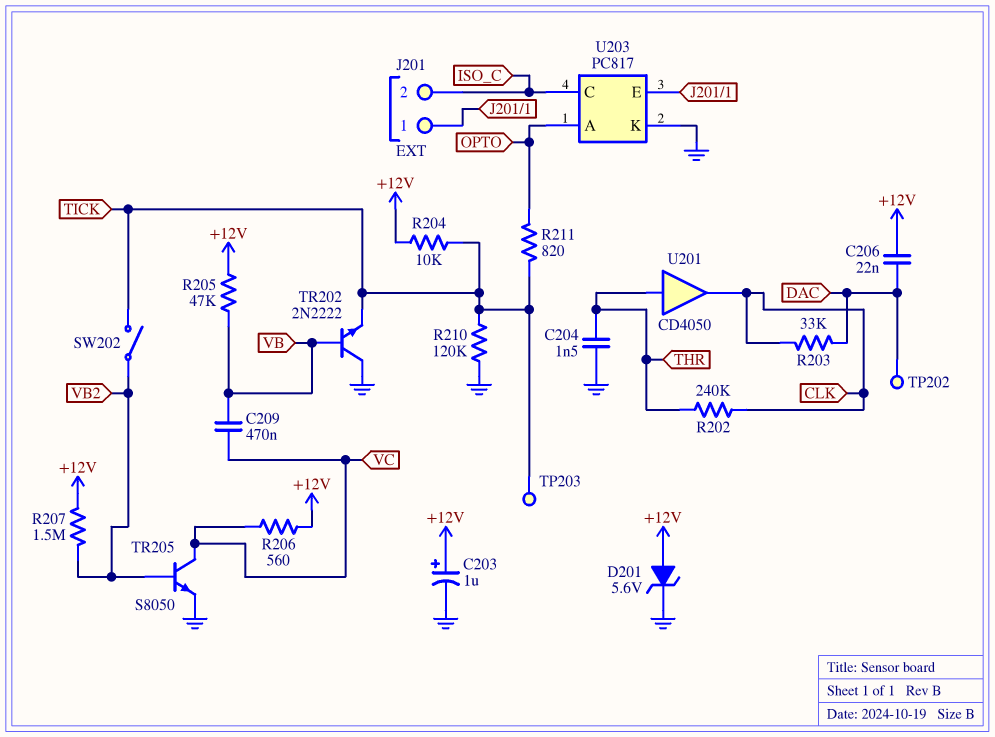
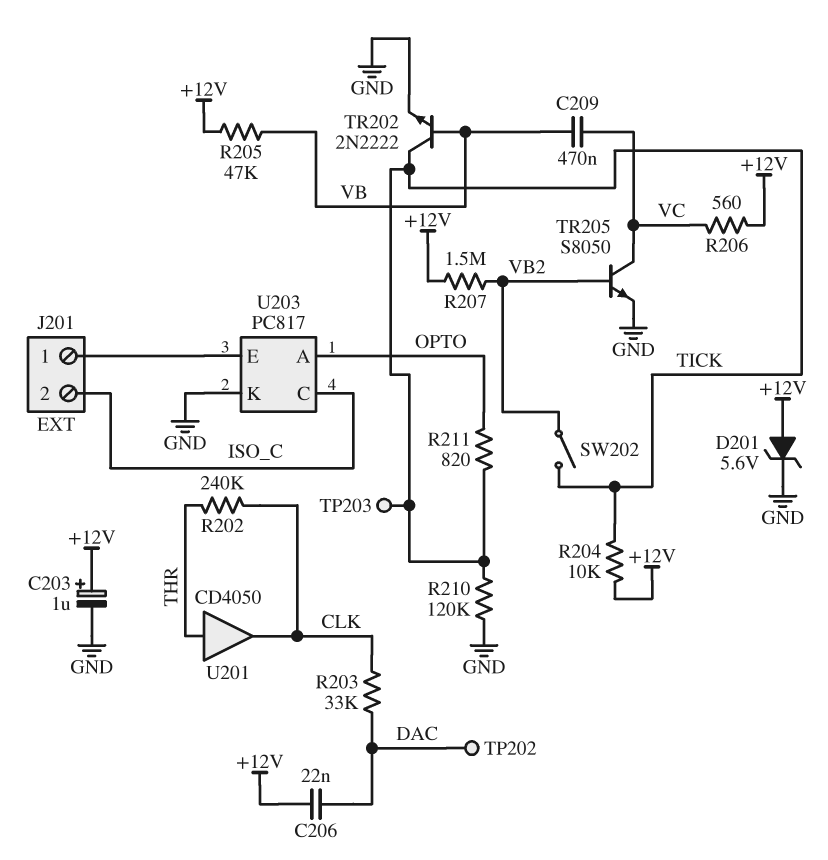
C204: 1.5nF (GND, THR) -> none
TR202: NPN 2N2222 (B VB, C GND, E TICK) -> NPN 2N2222 (B VB, C TICK, E GND)

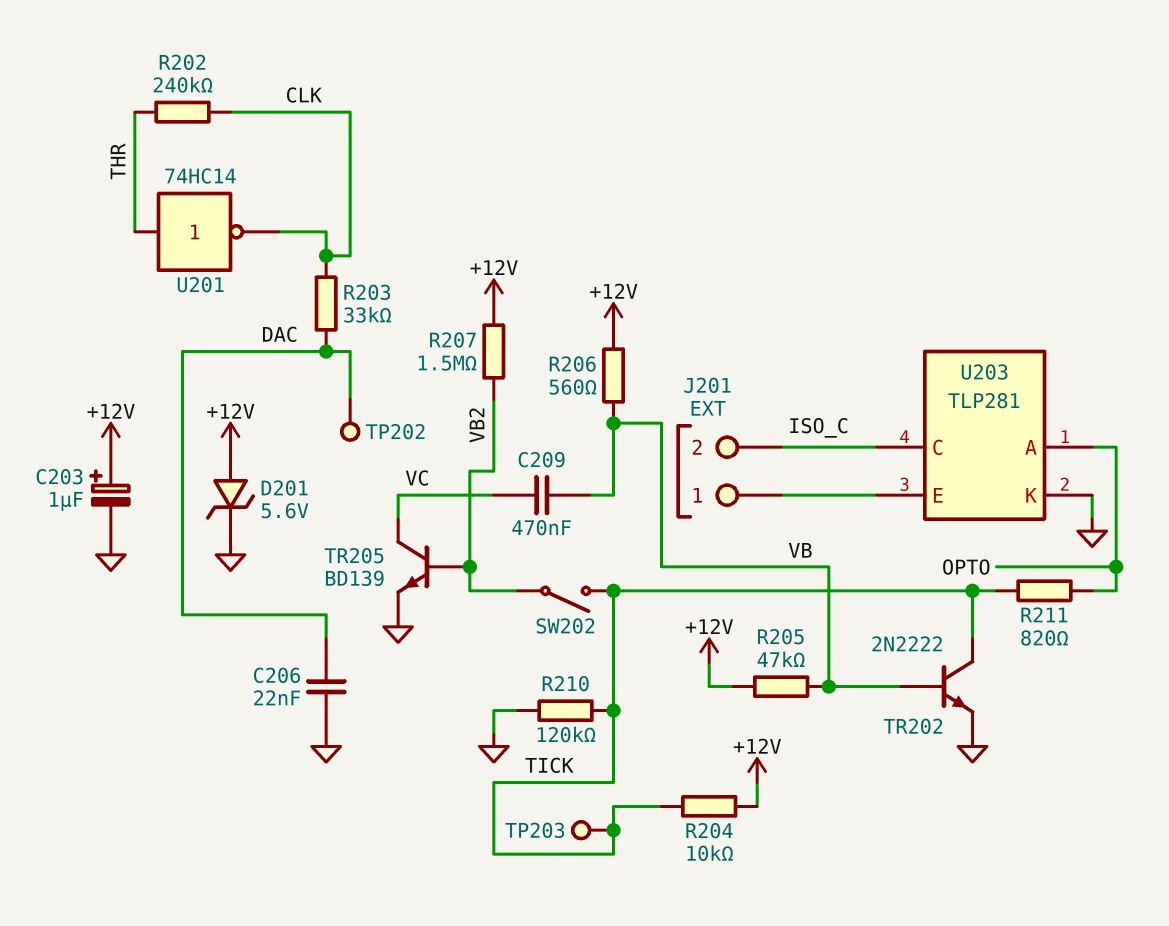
C206: 22nF (+12V, DAC) -> 22nF (DAC, GND)
R206: 560 (+12V, VC) -> 560 (+12V, VB)
TR205: NPN S8050 (B VB2, C VC, E GND) -> NPN BD139 (B VB2, C VC, E GND)
U201: buffer CD4050 (in THR, out CLK) -> NOT 74HC14 (in THR, out CLK)
U203: PC817 -> TLP281

